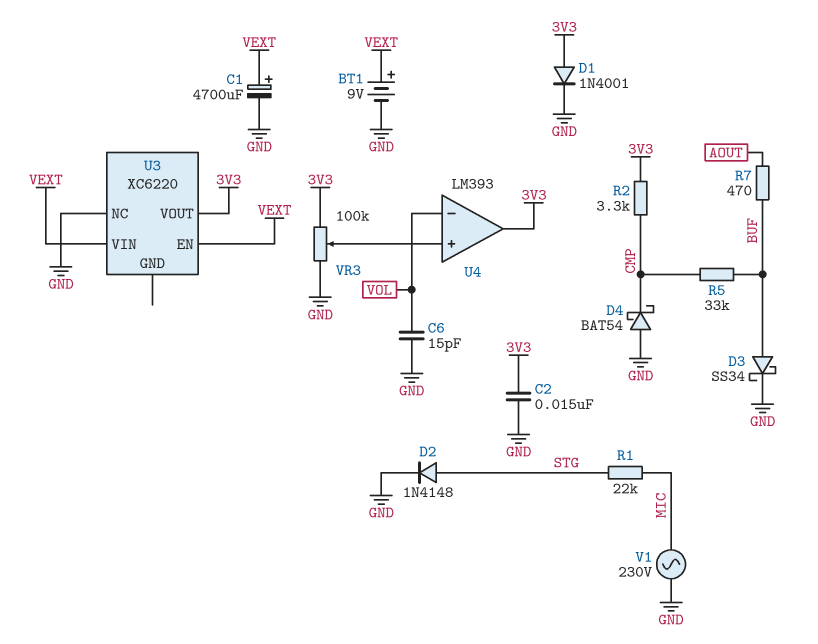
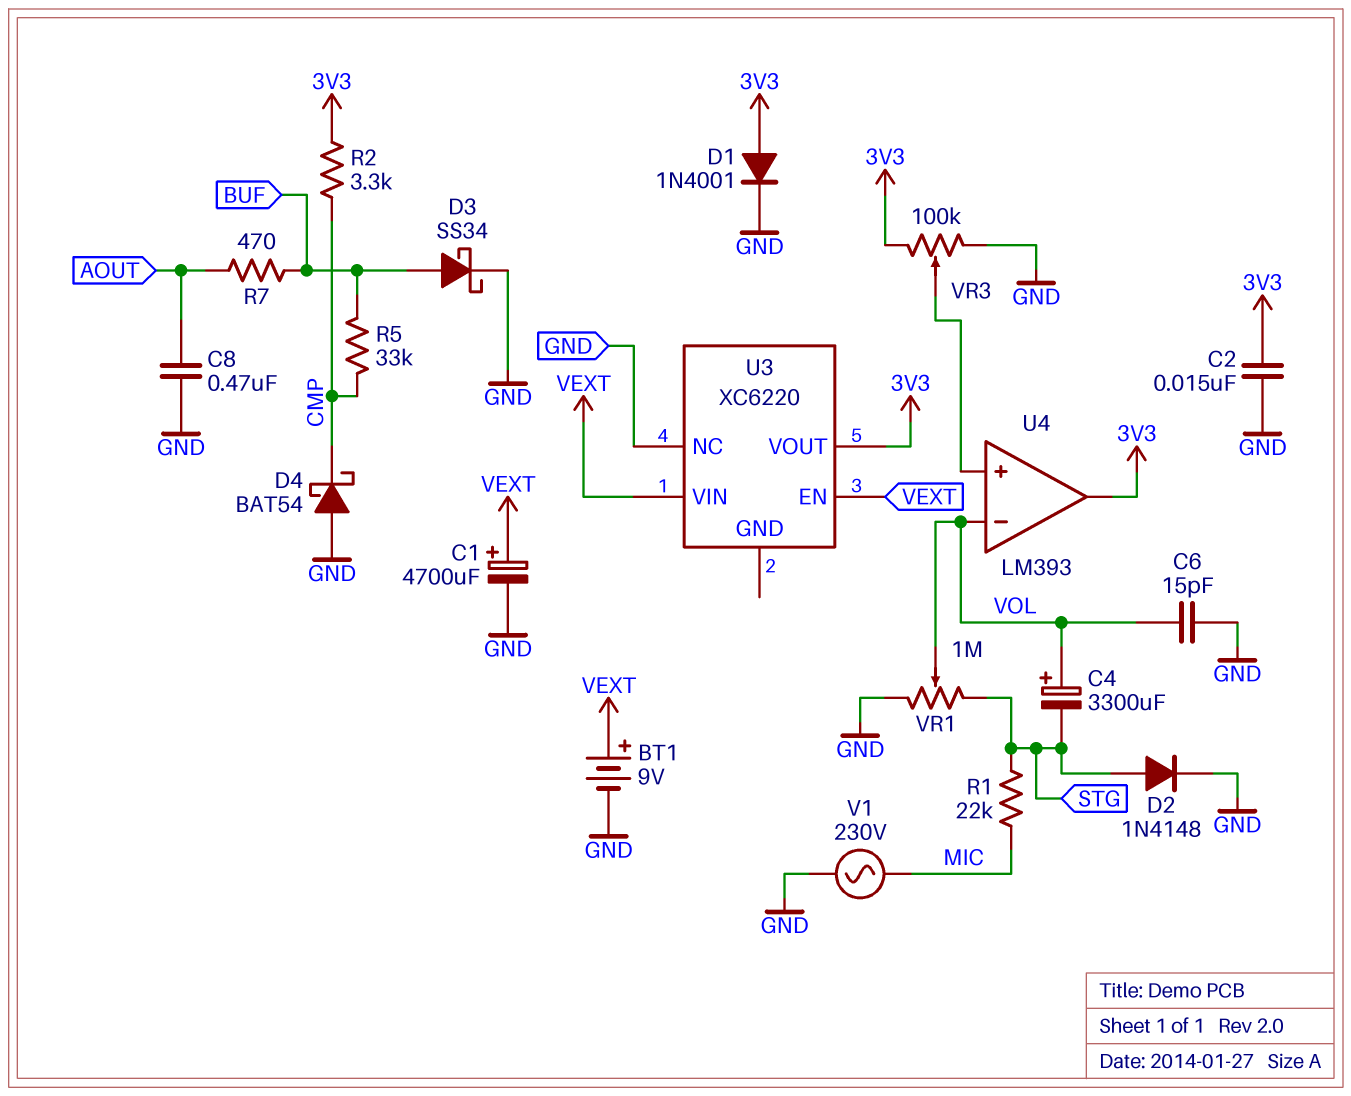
C4: none -> 3300uF (plus VOL, minus STG)
C8: none -> 470nF (AOUT, GND)
VR1: none -> 1M (GND, STG, wiper VOL)

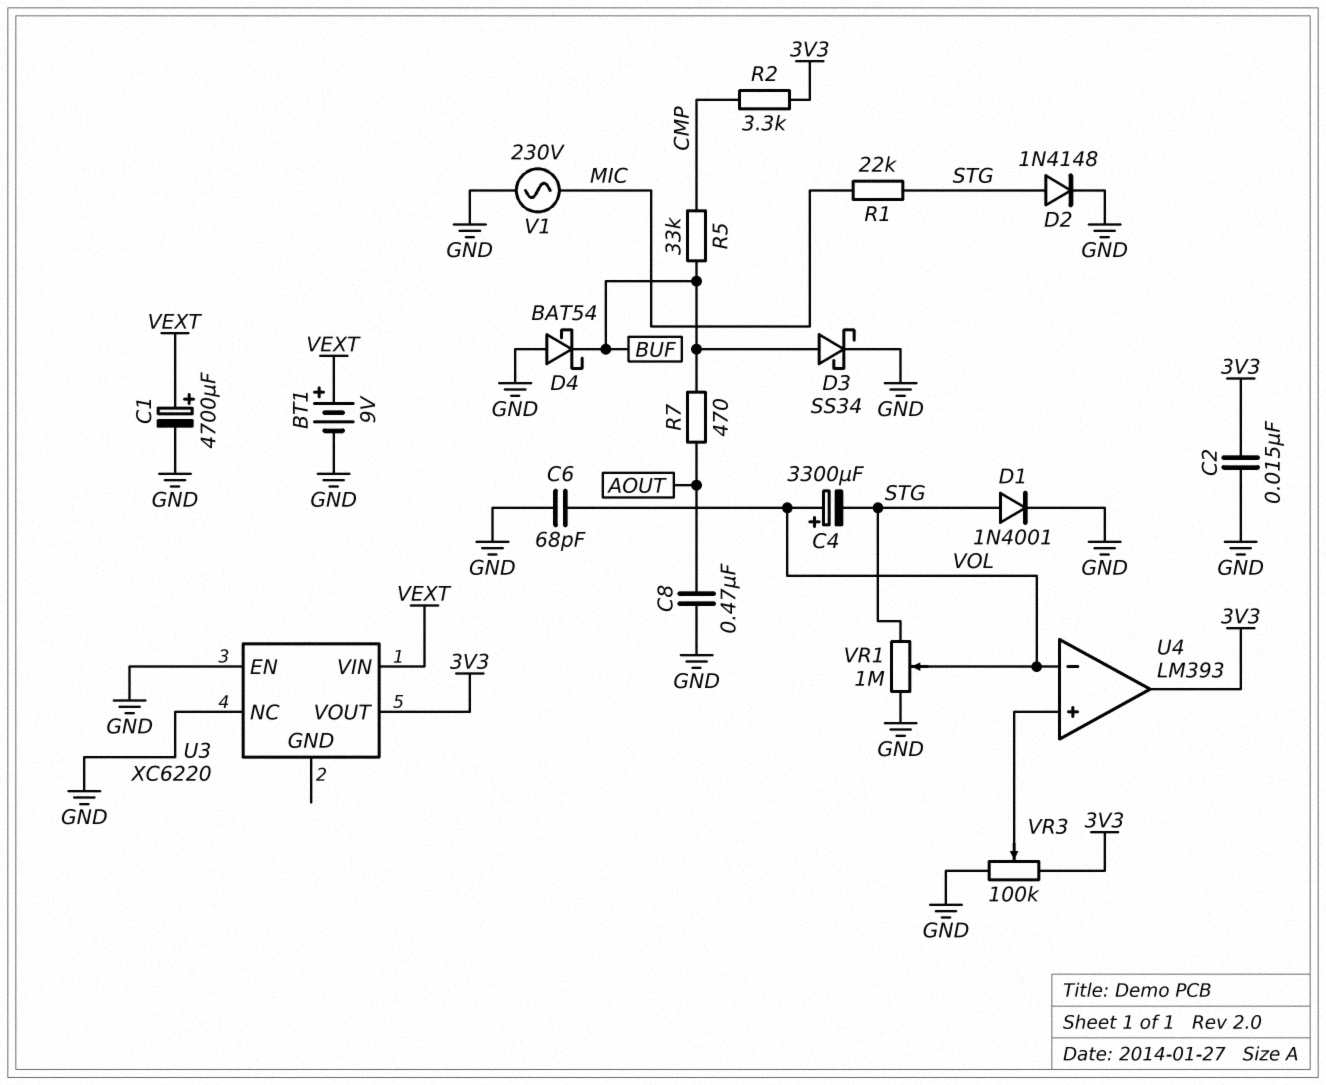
C6: 15pF (GND, VOL) -> 68pF (GND, VOL)
D1: diode 1N4001 (A 3V3, K GND) -> diode 1N4001 (A STG, K GND)
D4: schottky BAT54 (A GND, K CMP) -> schottky BAT54 (A GND, K BUF)
U3 pin EN: VEXT -> GND

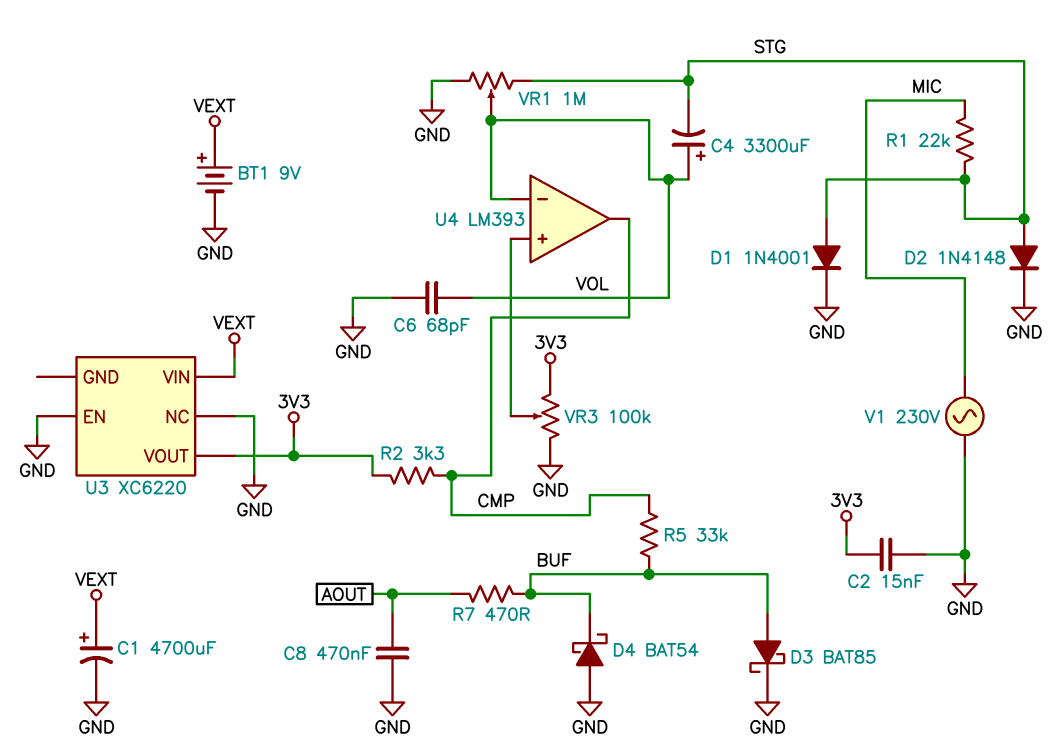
D3: schottky SS34 (A BUF, K GND) -> schottky BAT85 (A BUF, K GND)
U4 pin out: 3V3 -> CMP

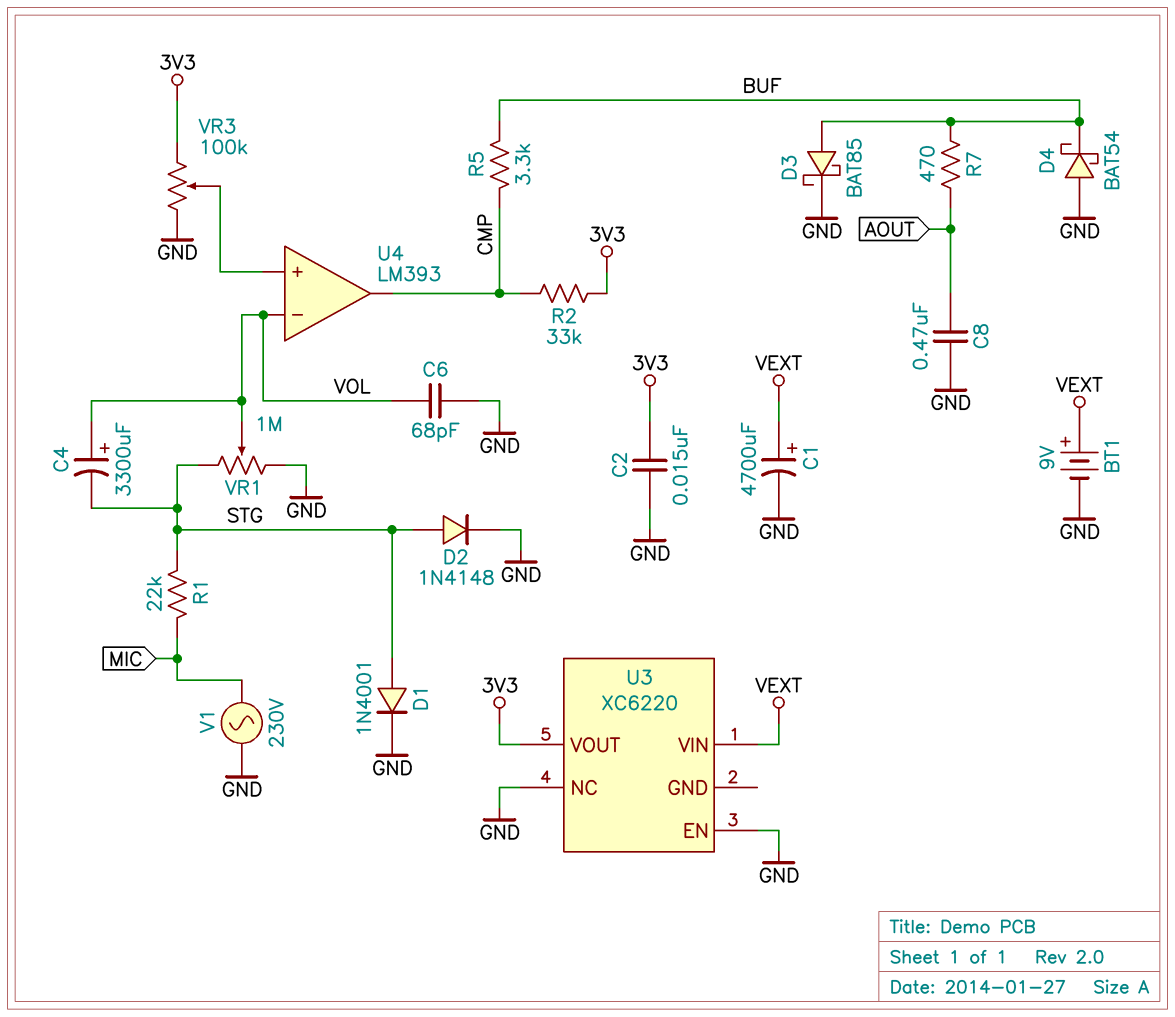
R2: 3.3k (3V3, CMP) -> 33k (3V3, CMP)
R5: 33k (BUF, CMP) -> 3.3k (BUF, CMP)

